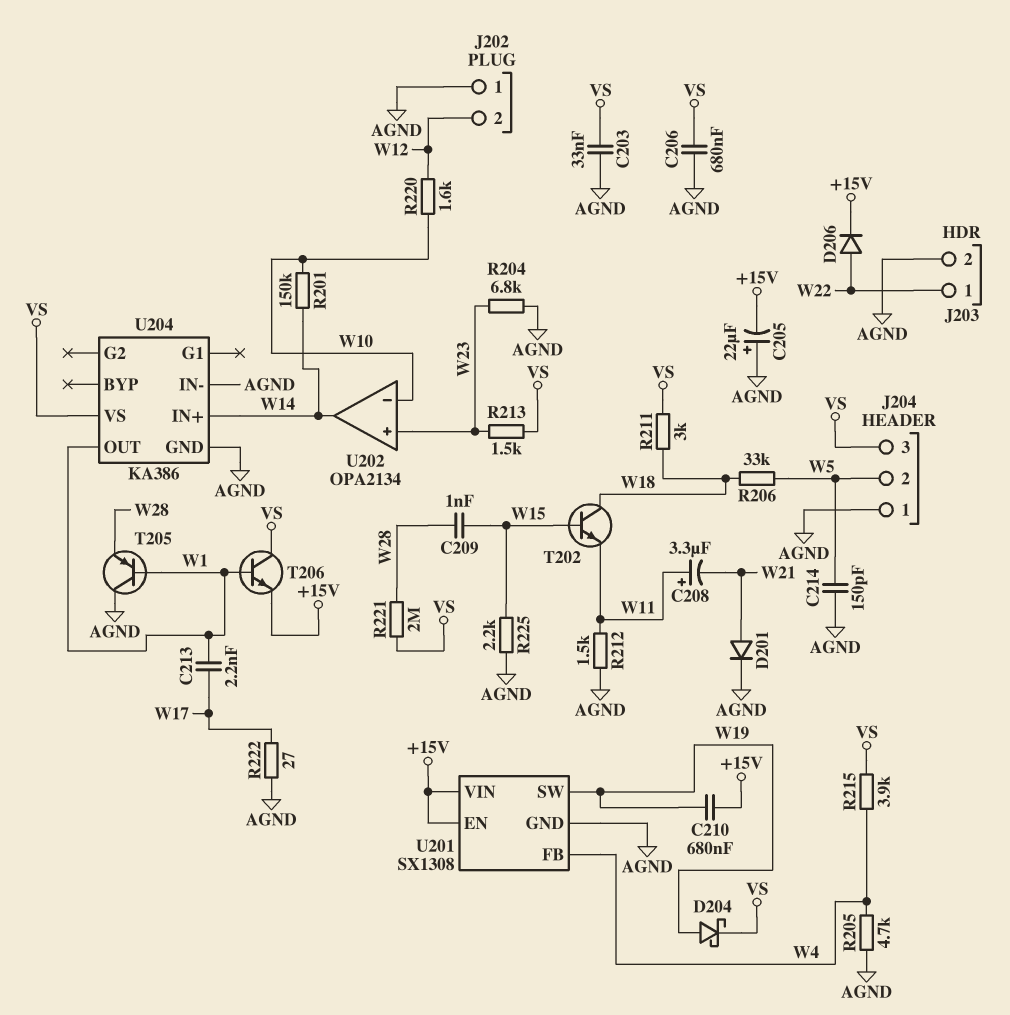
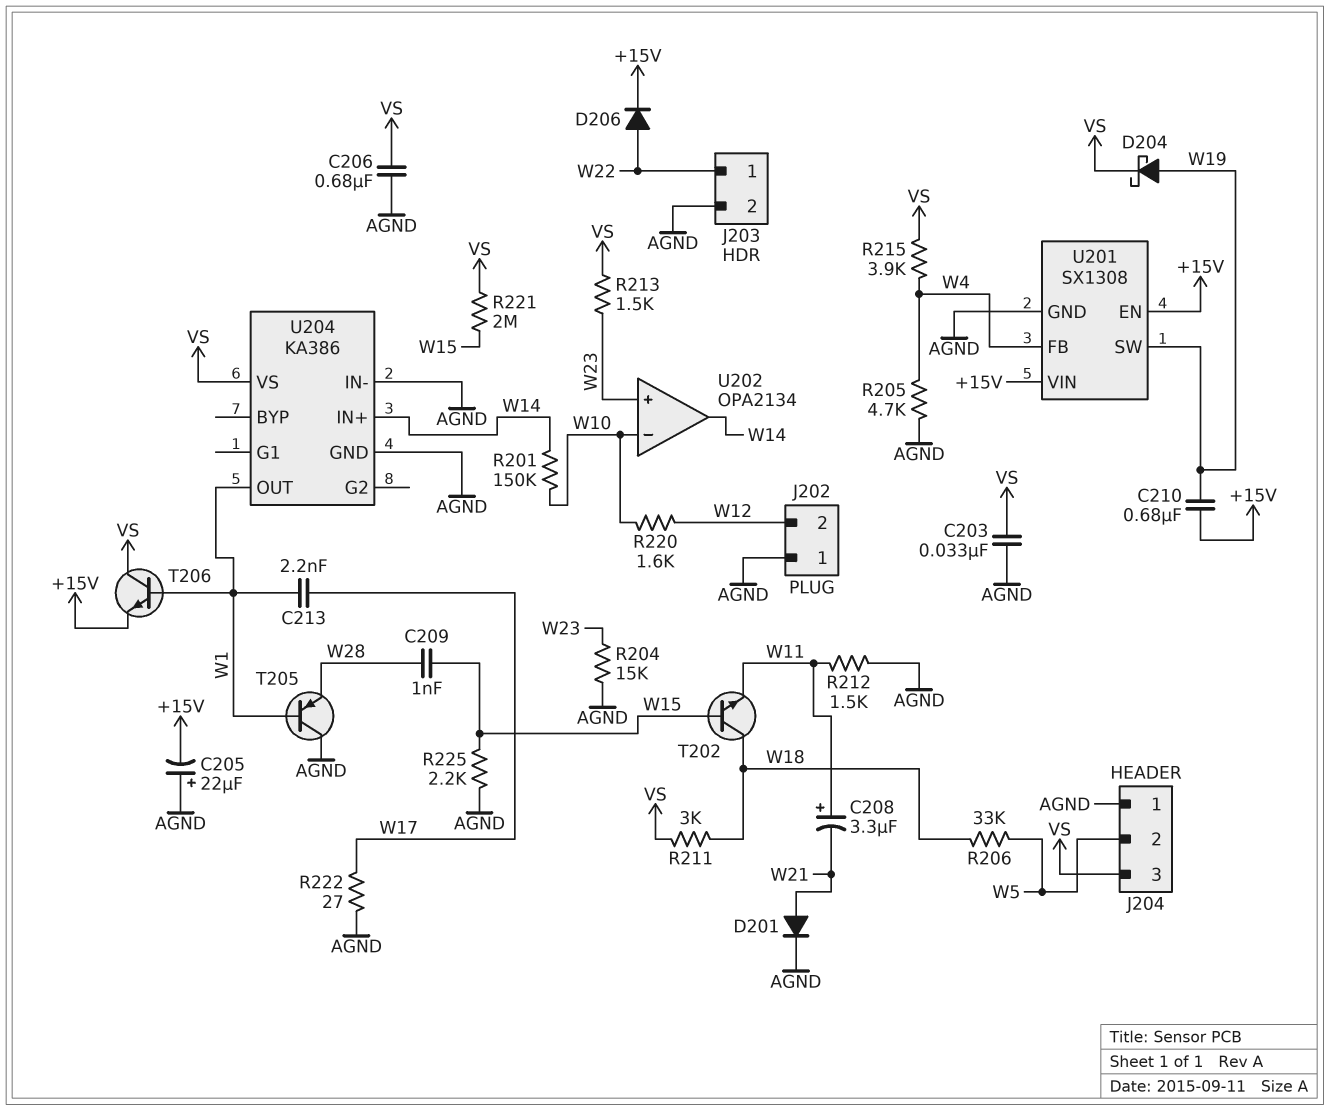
C214: 150pF (AGND, W5) -> none
R204: 6.8k (AGND, W23) -> 15k (AGND, W23)
R221: 2M (VS, W28) -> 2M (VS, W15)

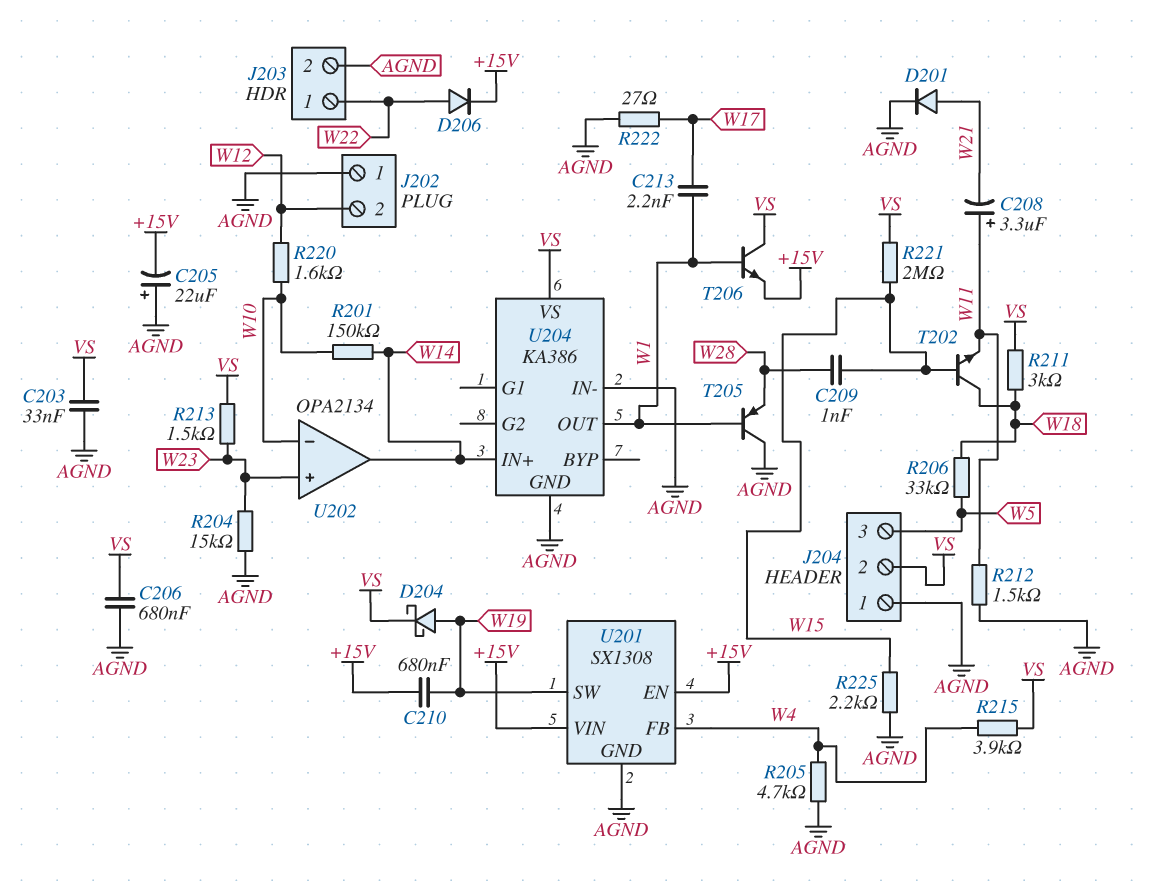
J204 pin 2: W5 -> VS
J204 pin 3: VS -> W5

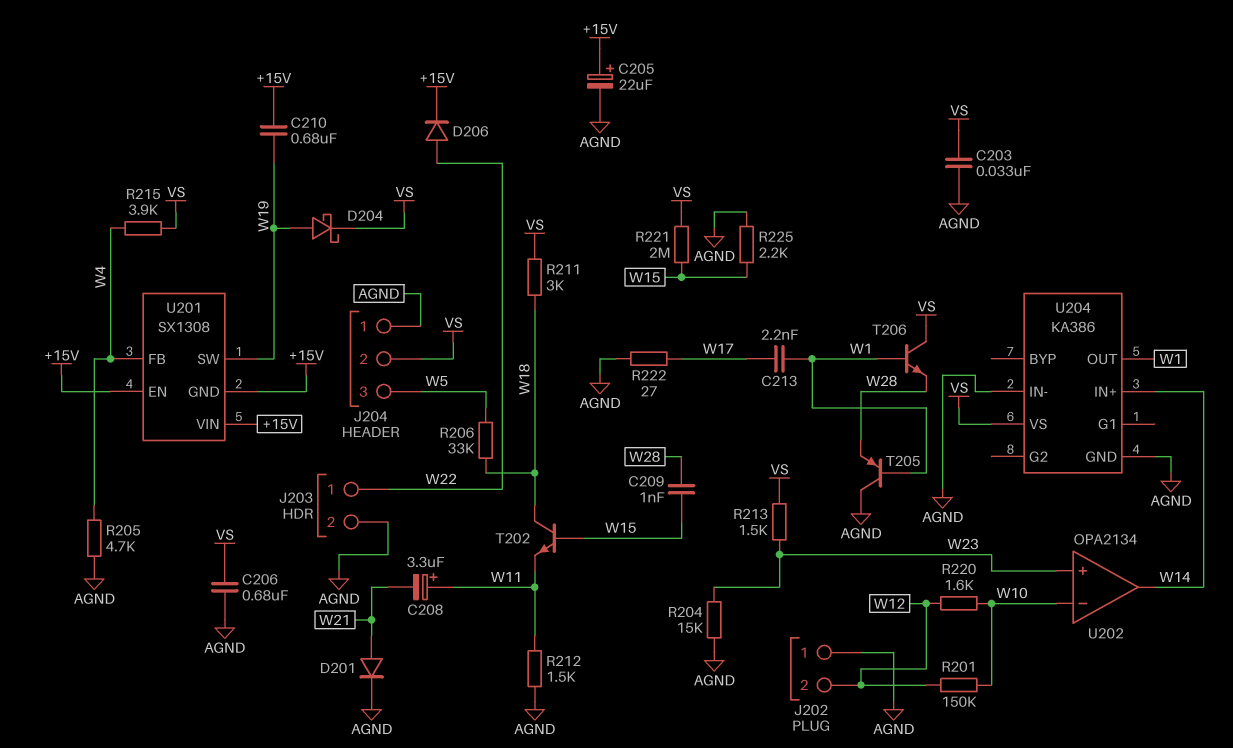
C205: 22uF (plus AGND, minus +15V) -> 22uF (plus +15V, minus AGND)
R201: 150k (W10, W14) -> 150k (W10, W12)
T206: NPN (B W1, C VS, E +15V) -> NPN (B W1, C VS, E W28)
U201 pin GND: AGND -> +15V

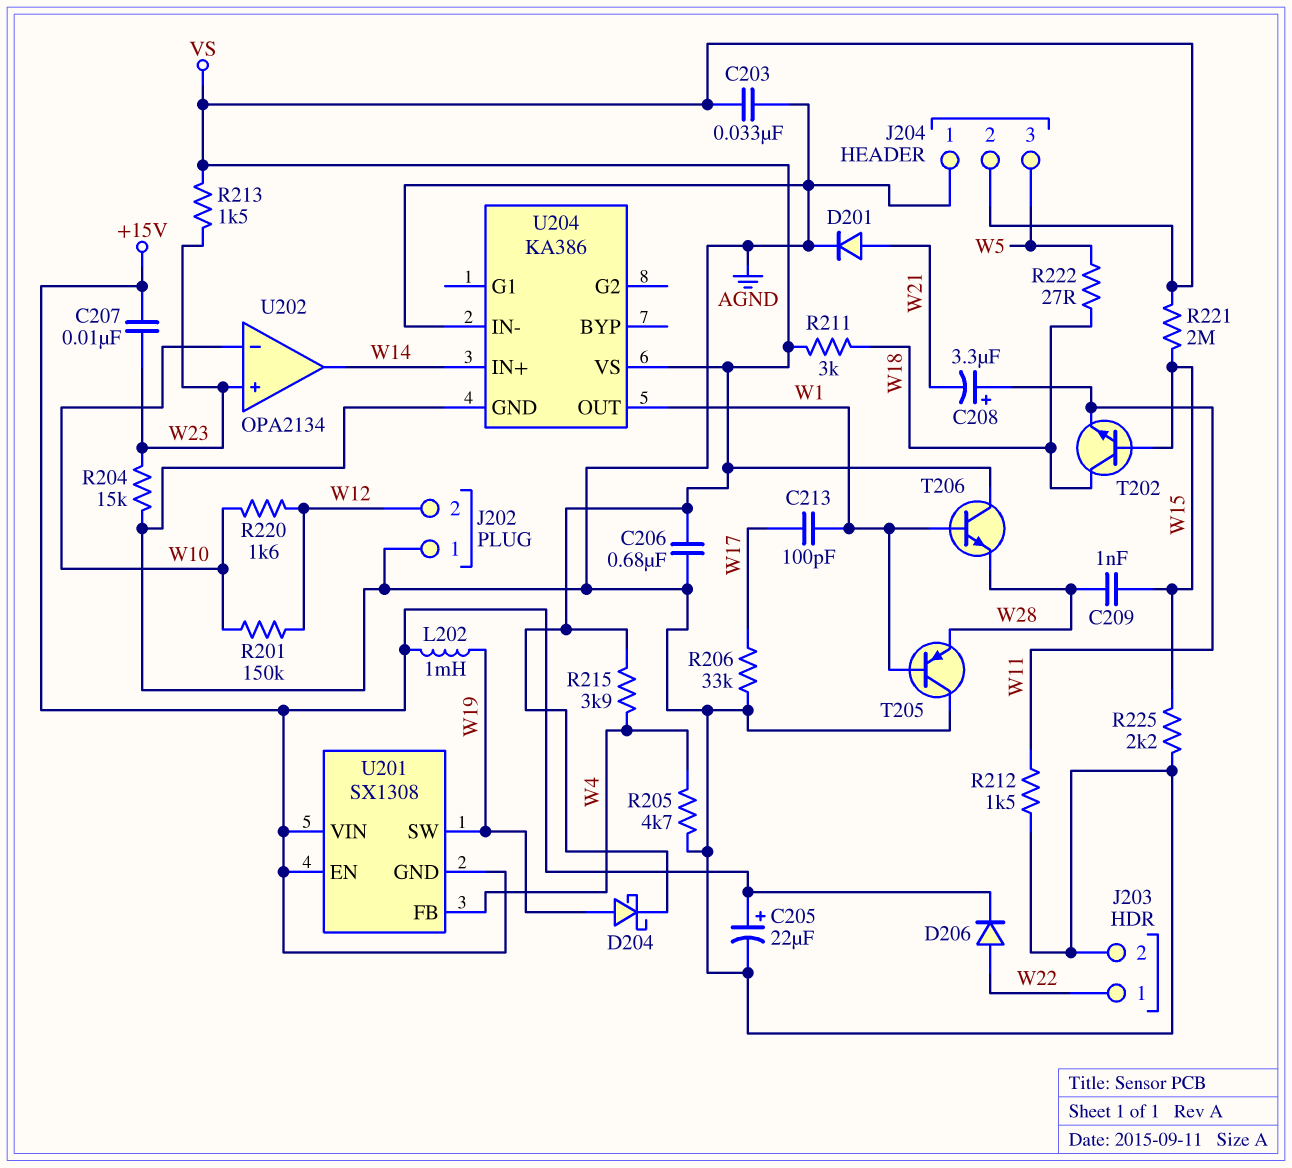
C207: none -> 10nF (+15V, W23)
C210: 680nF (+15V, W19) -> none
C213: 2.2nF (W1, W17) -> 100pF (W1, W17)
L202: none -> 1mH (+15V, W19)
R206: 33k (W5, W18) -> 33k (AGND, W17)
R222: 27 (AGND, W17) -> 27 (W5, W18)

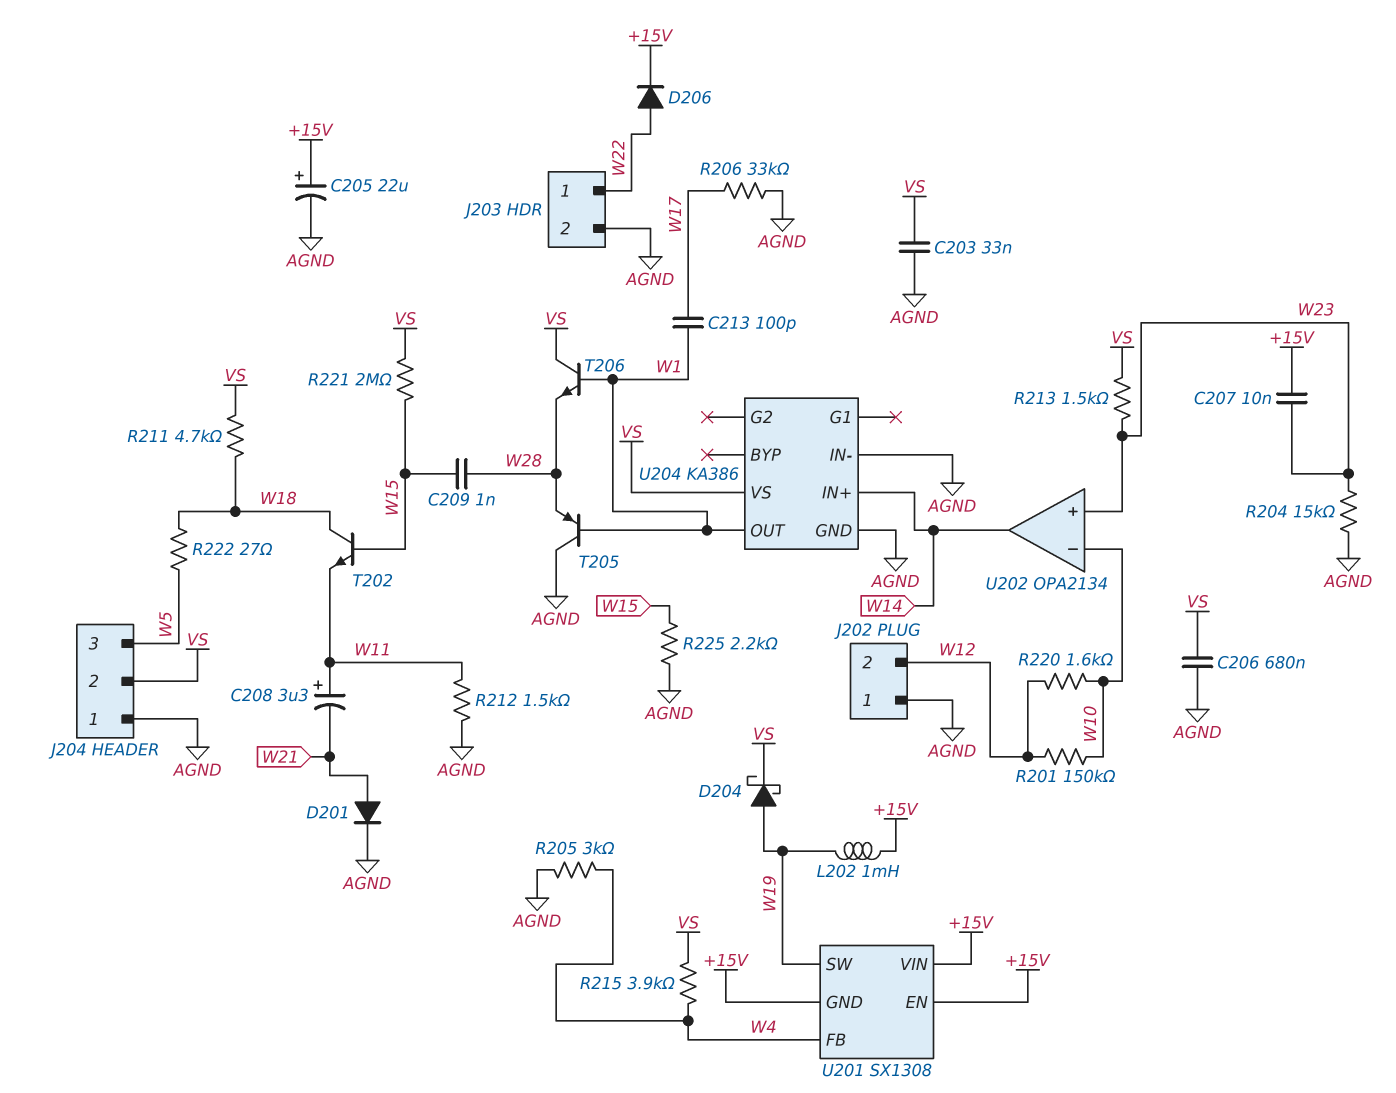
R205: 4.7k (AGND, W4) -> 3k (AGND, W4)
R211: 3k (VS, W18) -> 4.7k (VS, W18)

